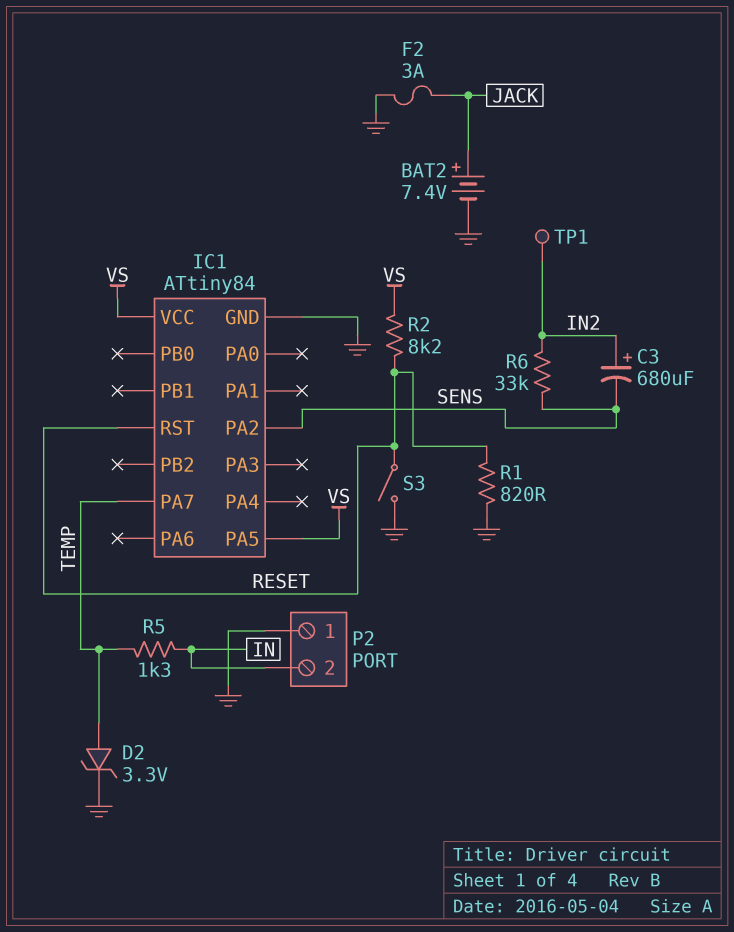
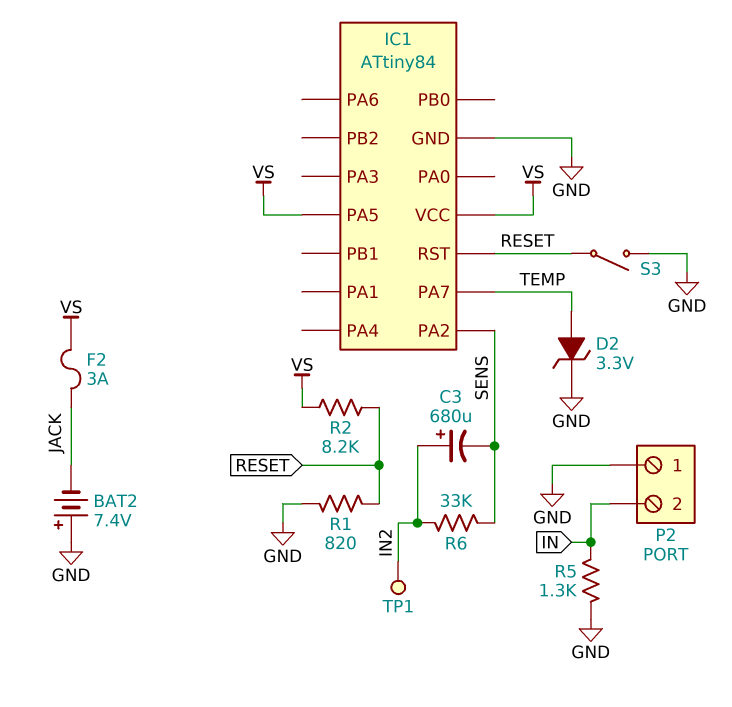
BAT2: 7.4V (plus JACK, minus GND) -> 7.4V (plus GND, minus JACK)
F2: 3A (GND, JACK) -> 3A (JACK, VS)
R5: 1.3k (IN, TEMP) -> 1.3k (GND, IN)

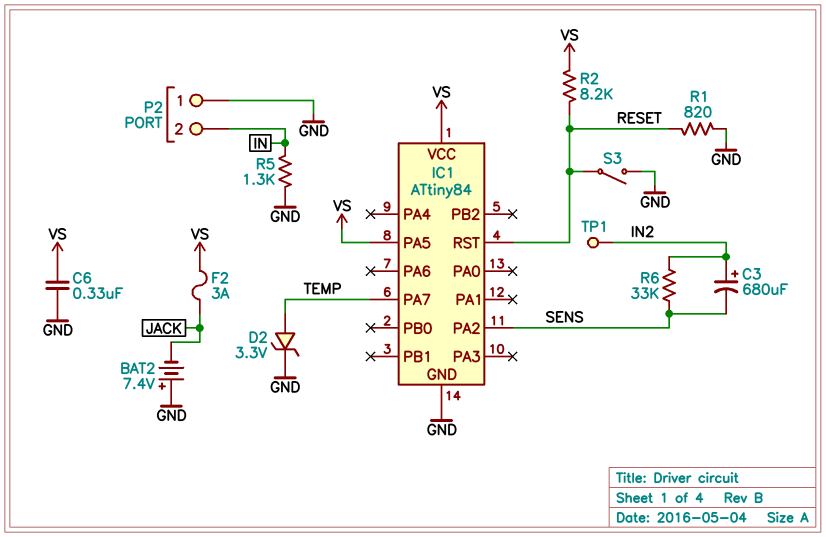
C6: none -> 330nF (GND, VS)

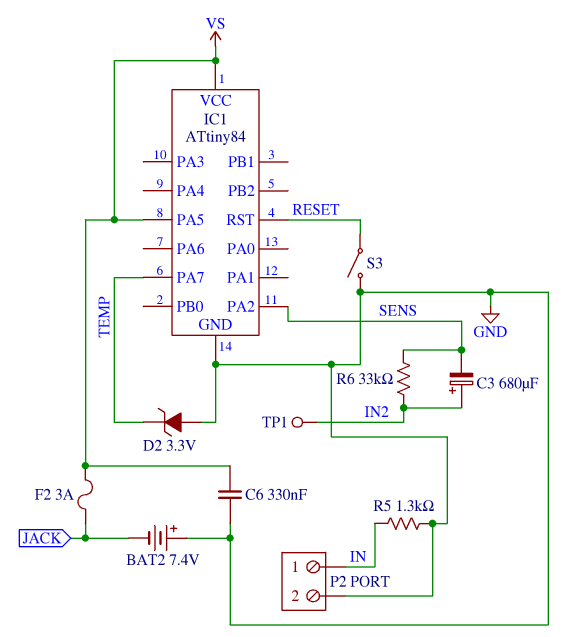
D2: zener 3.3V (A TEMP, K GND) -> zener 3.3V (A GND, K TEMP)
P2 pin 1: GND -> IN
P2 pin 2: IN -> GND
R1: 820 (GND, RESET) -> none
R2: 8.2k (RESET, VS) -> none

